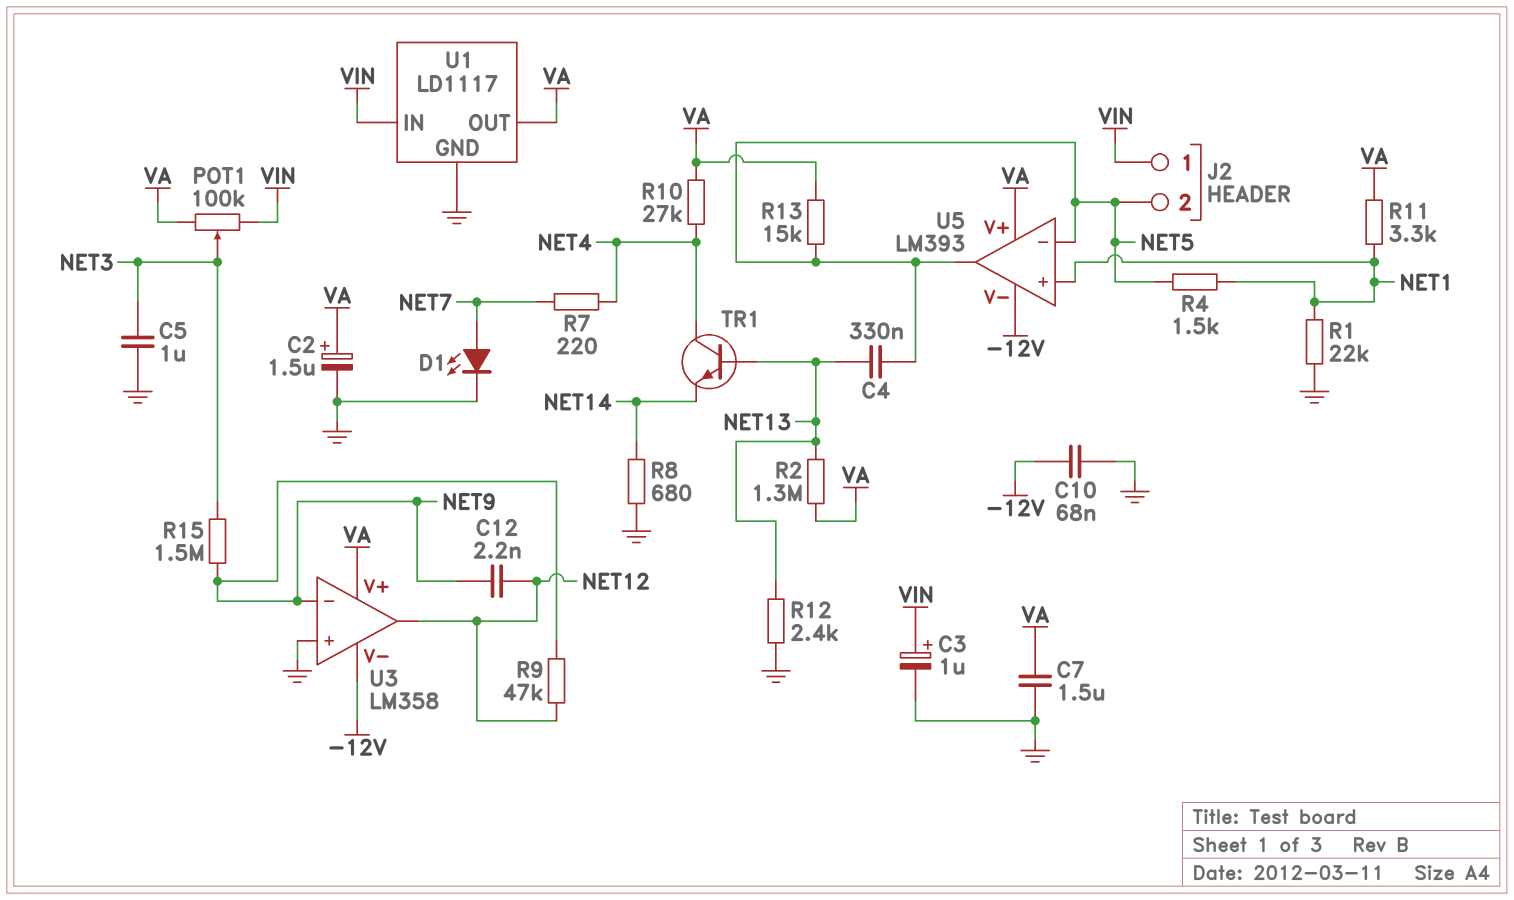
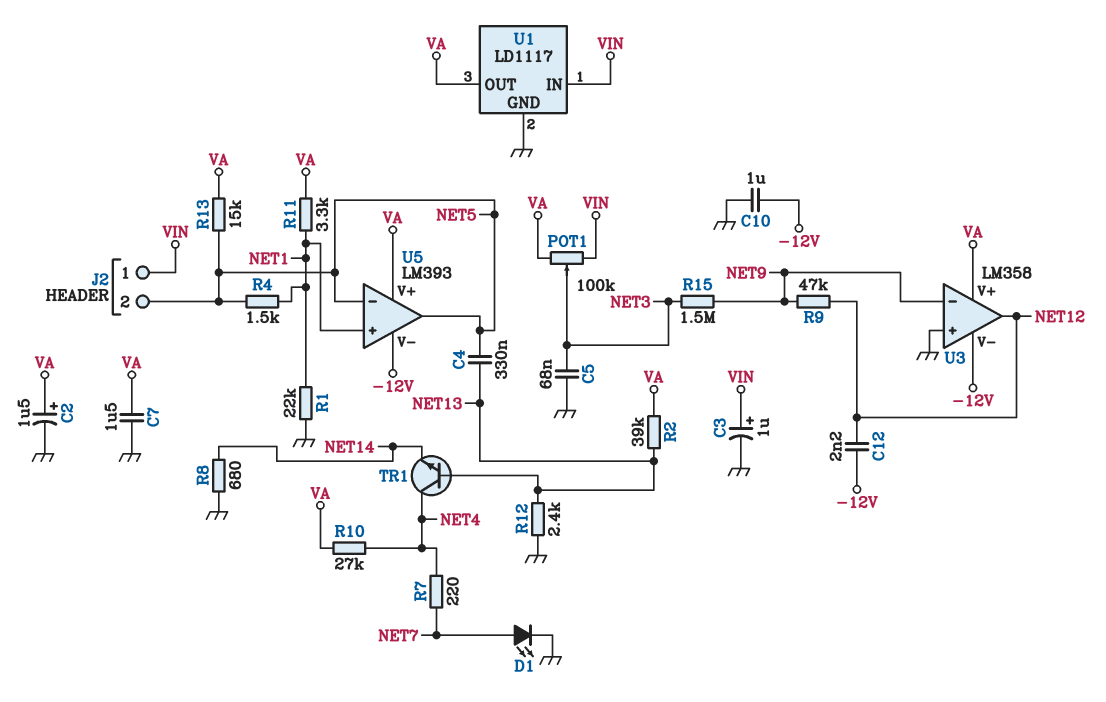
C5: 1uF (GND, NET3) -> 68nF (GND, NET3)
C10: 68nF (-12V, GND) -> 1uF (-12V, GND)
C12: 2.2nF (NET9, NET12) -> 2.2nF (-12V, NET12)
R2: 1.3M (NET13, VA) -> 39k (NET13, VA)

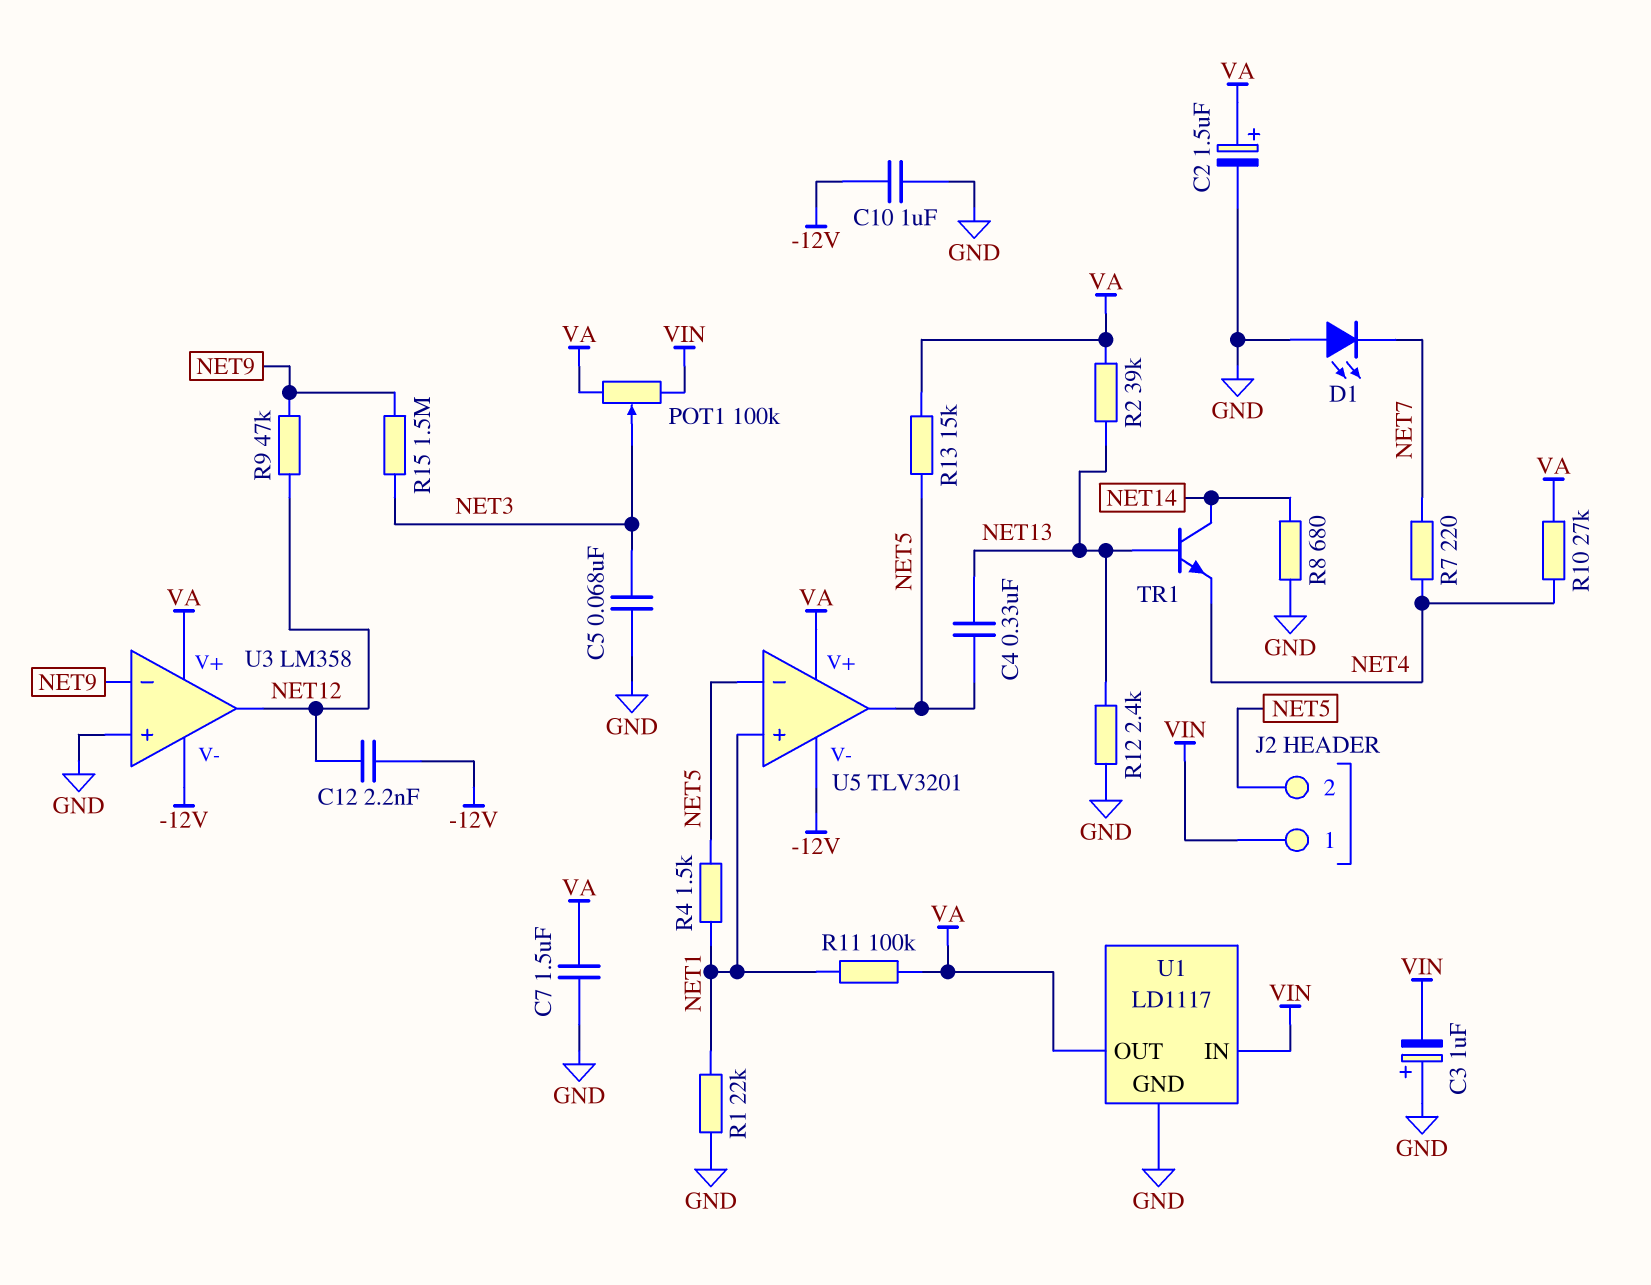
C3: 1uF (plus VIN, minus GND) -> 1uF (plus GND, minus VIN)
D1: LED (A NET7, K GND) -> LED (A GND, K NET7)
R11: 3.3k (NET1, VA) -> 100k (NET1, VA)
TR1: NPN (B NET13, C NET4, E NET14) -> NPN (B NET13, C NET14, E NET4)
U5: LM393 -> TLV3201

